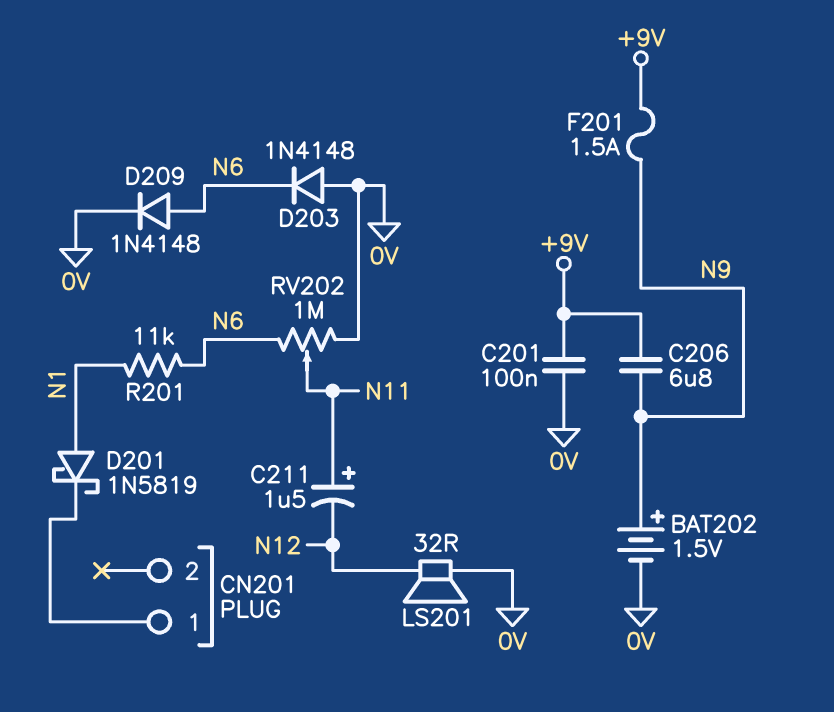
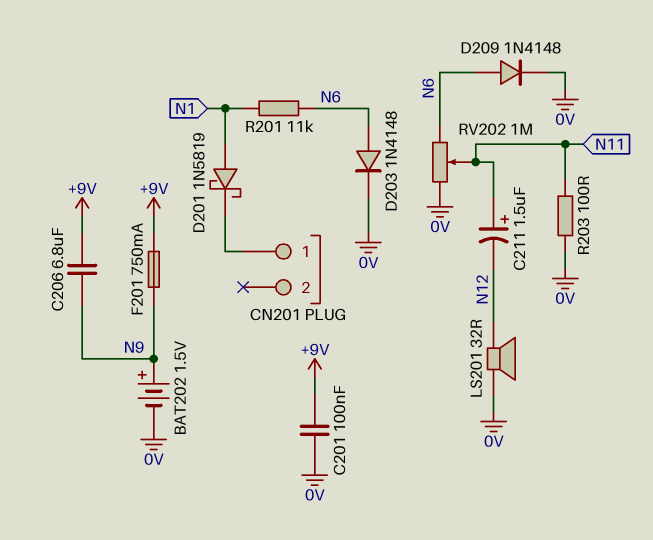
D203: diode 1N4148 (A 0V, K N6) -> diode 1N4148 (A N6, K 0V)
F201: 1.5A (+9V, N9) -> 750mA (+9V, N9)
R203: none -> 100 (0V, N11)

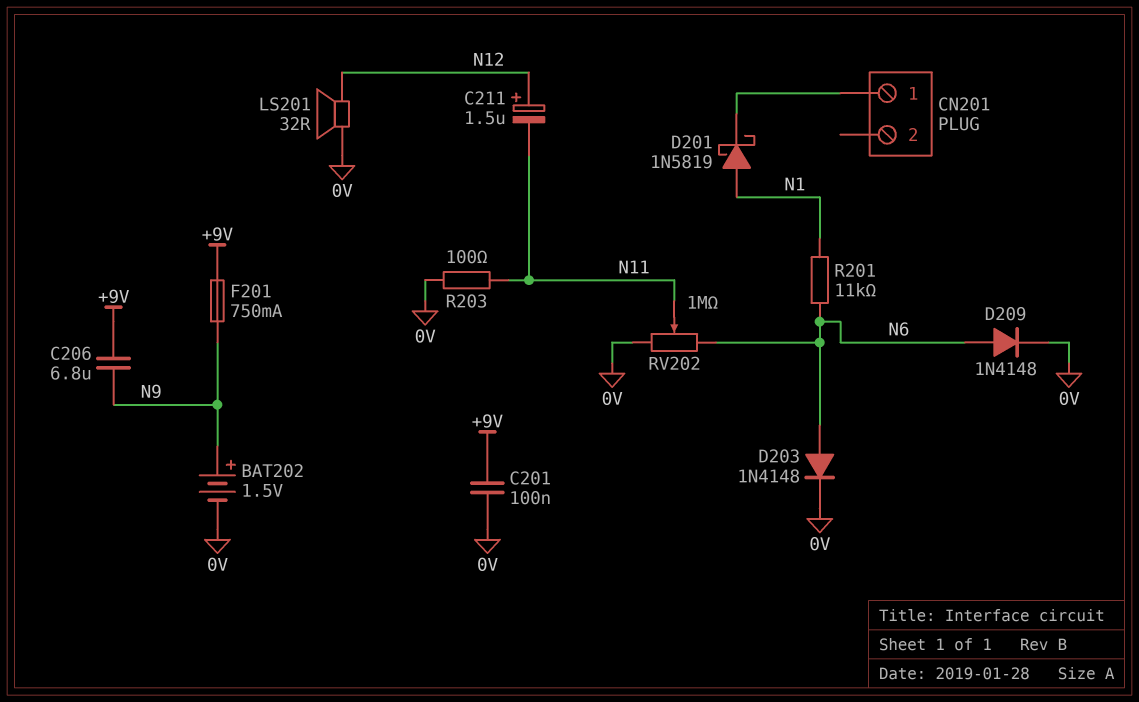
C211: 1.5uF (plus N11, minus N12) -> 1.5uF (plus N12, minus N11)

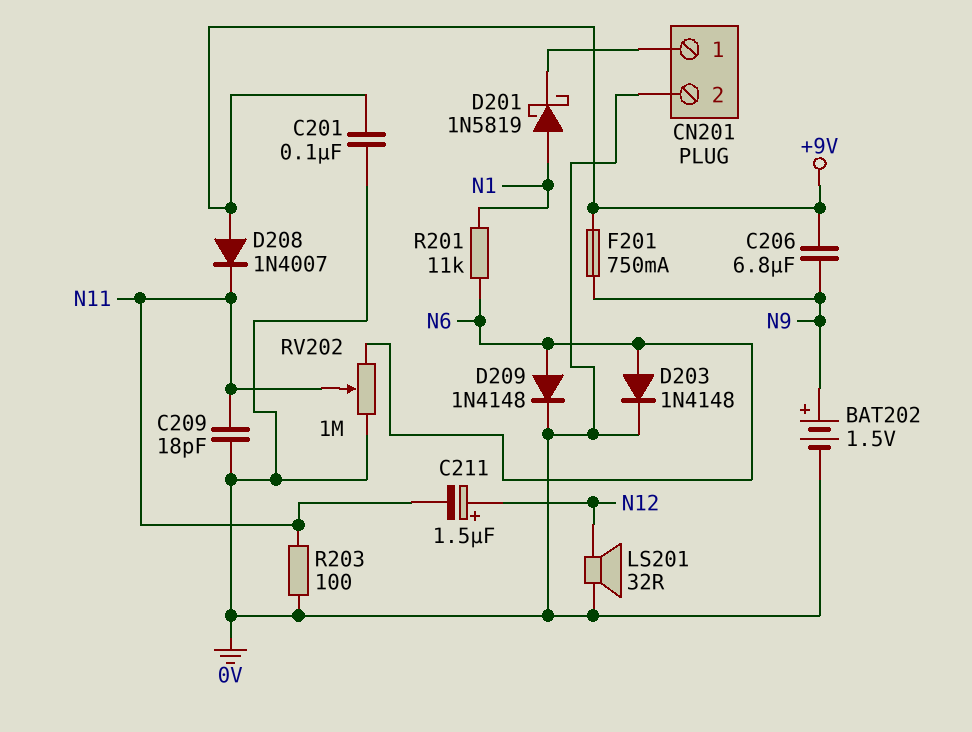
C209: none -> 18pF (0V, N11)
CN201 pin 2: none -> 0V
D208: none -> diode 1N4007 (A +9V, K N11)

